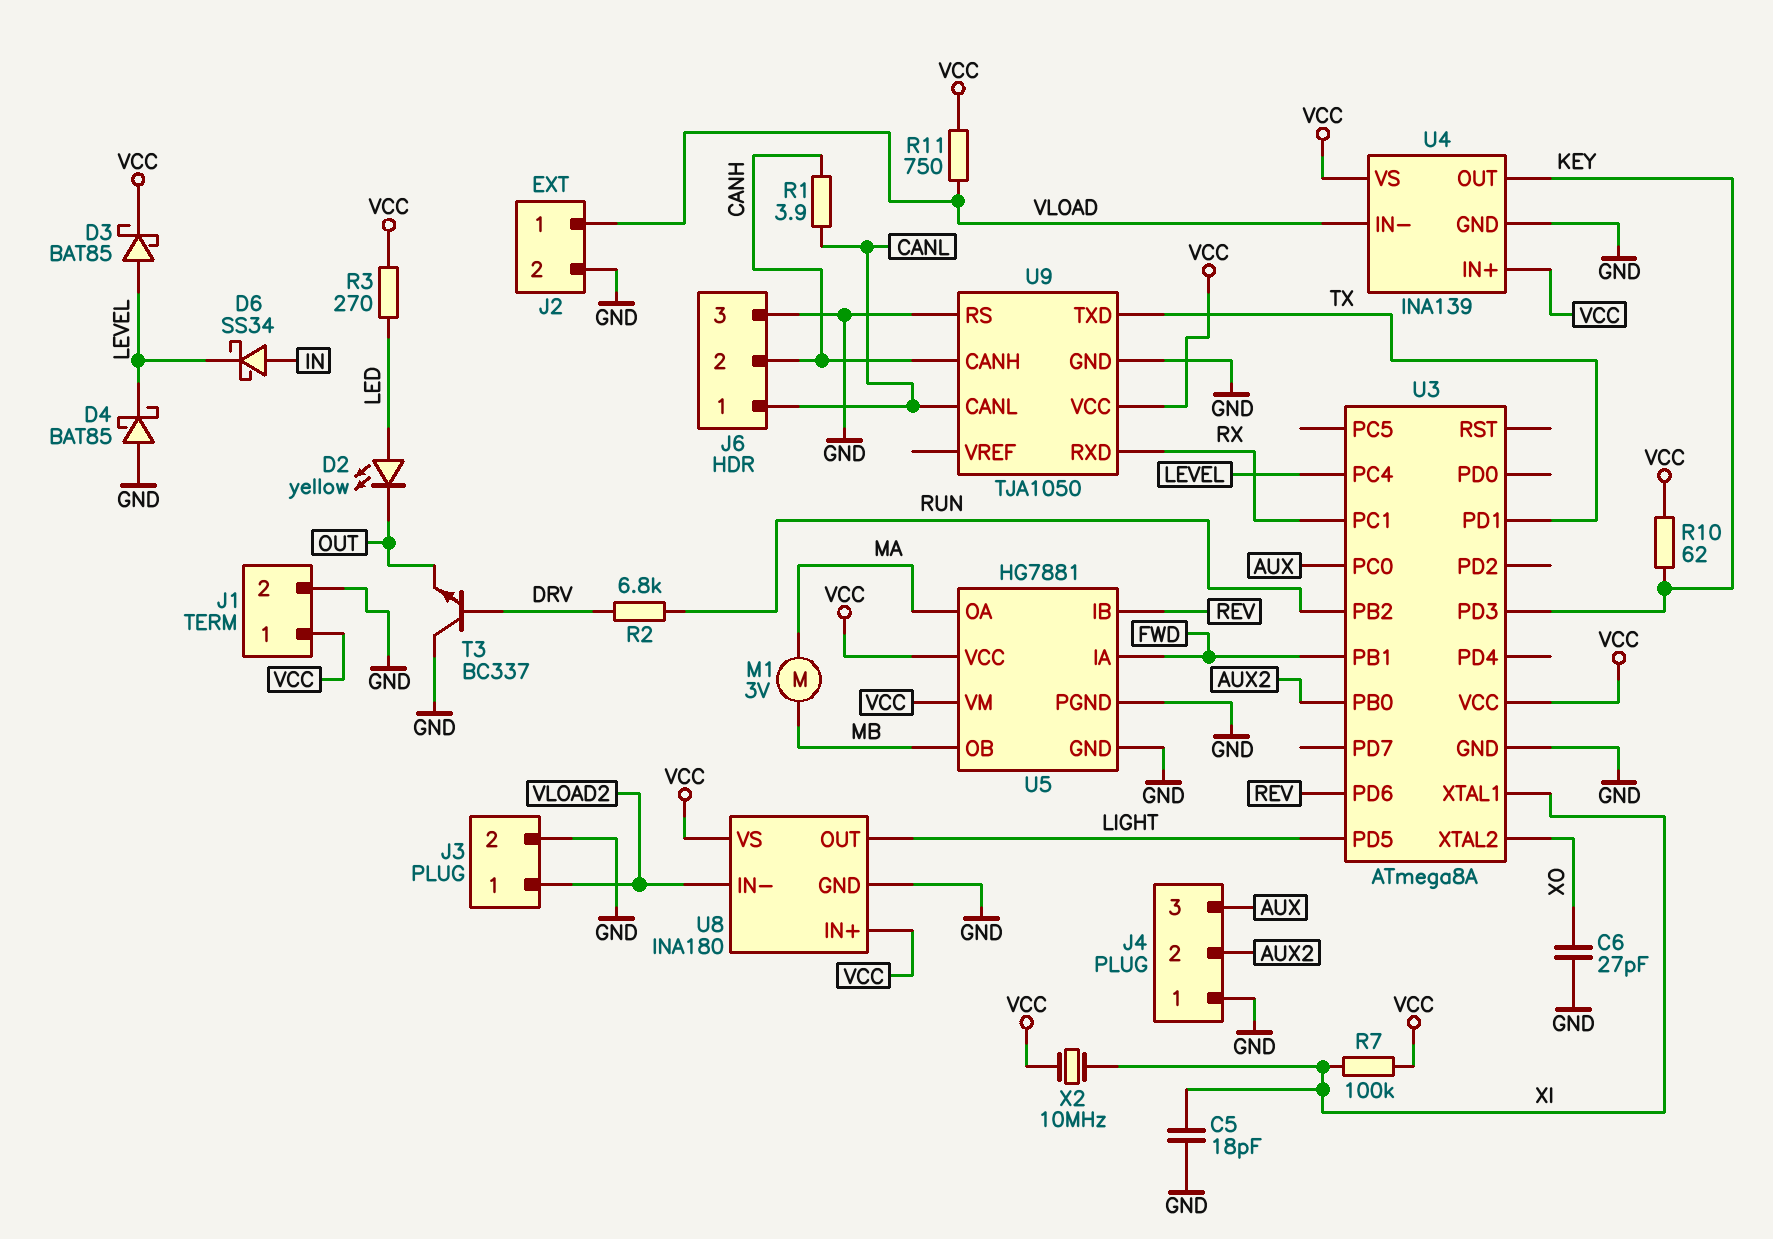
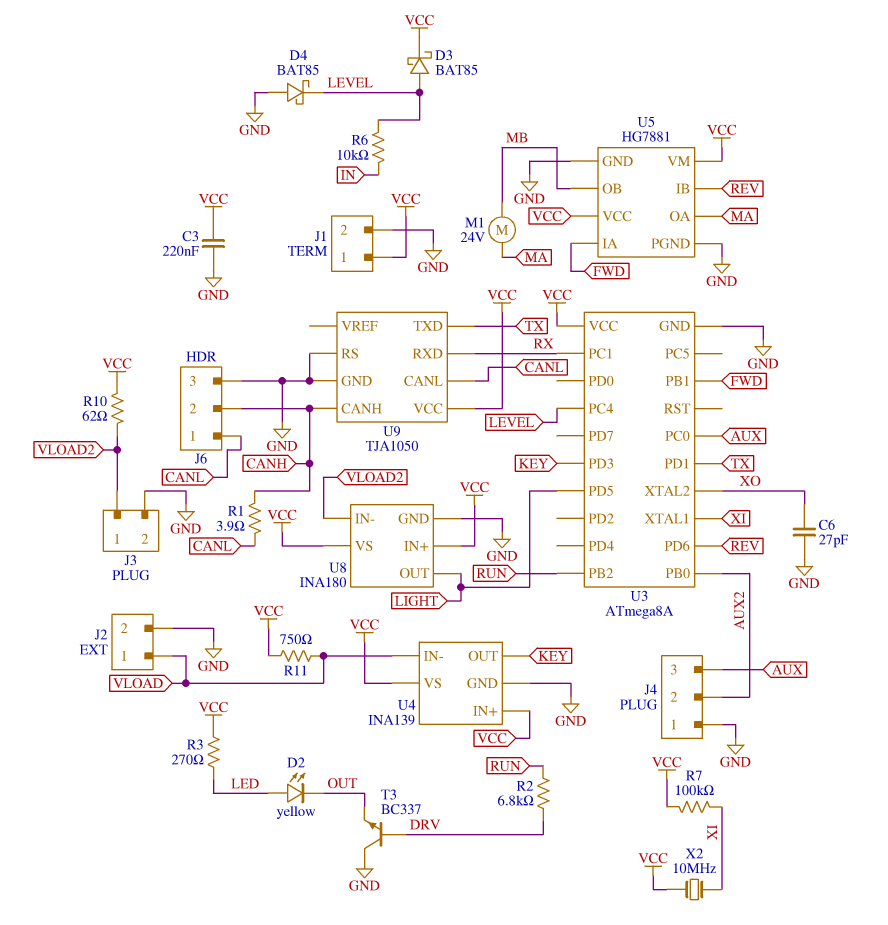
C3: none -> 220nF (GND, VCC)
C5: 18pF (GND, XI) -> none
D6: schottky SS34 (A IN, K LEVEL) -> none
M1: motor 3V (MA, MB) -> motor 24V (MA, MB)
R6: none -> 10k (IN, LEVEL)
R10: 62 (KEY, VCC) -> 62 (VCC, VLOAD2)

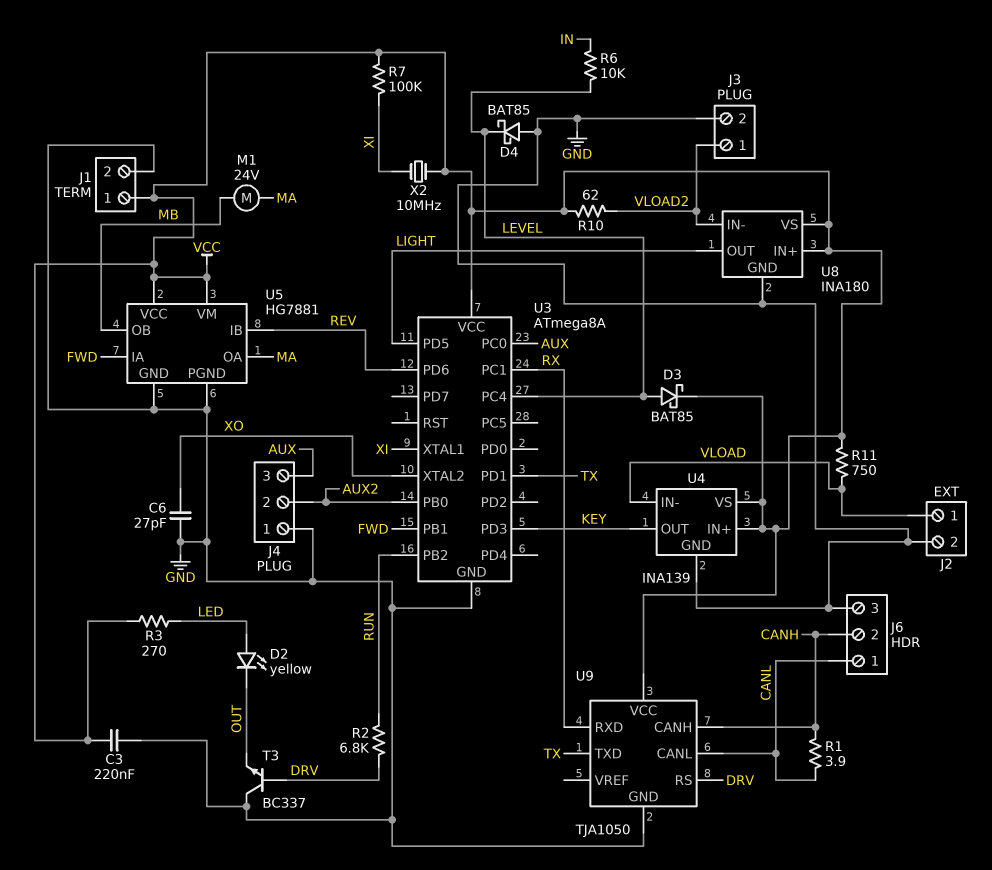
U9 pin RS: GND -> DRV

